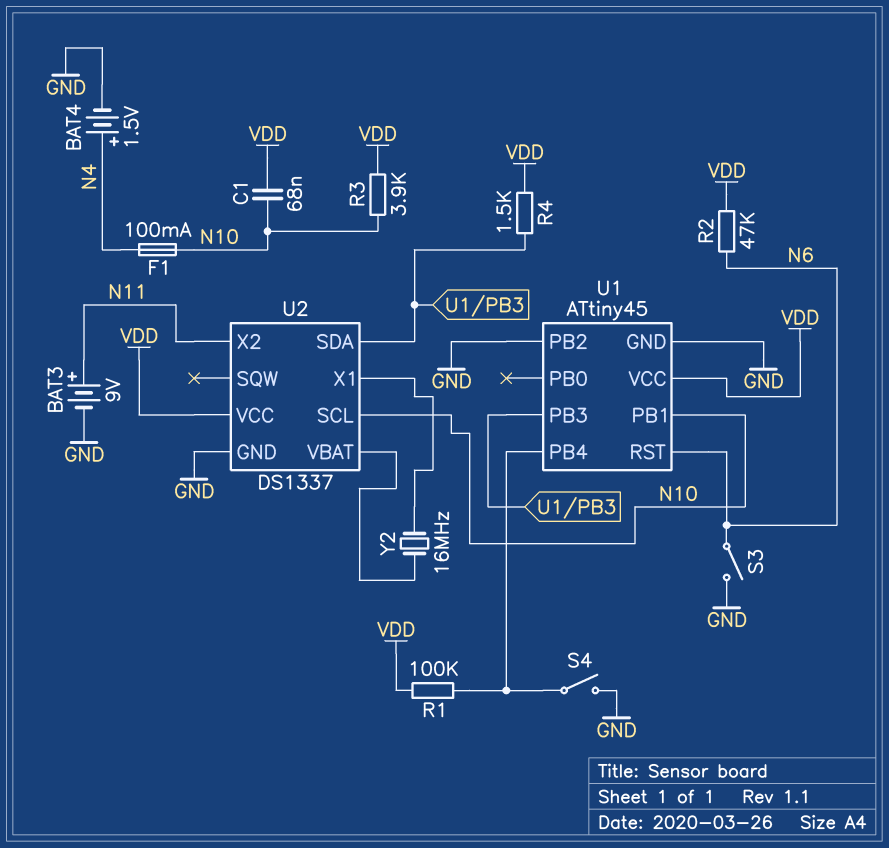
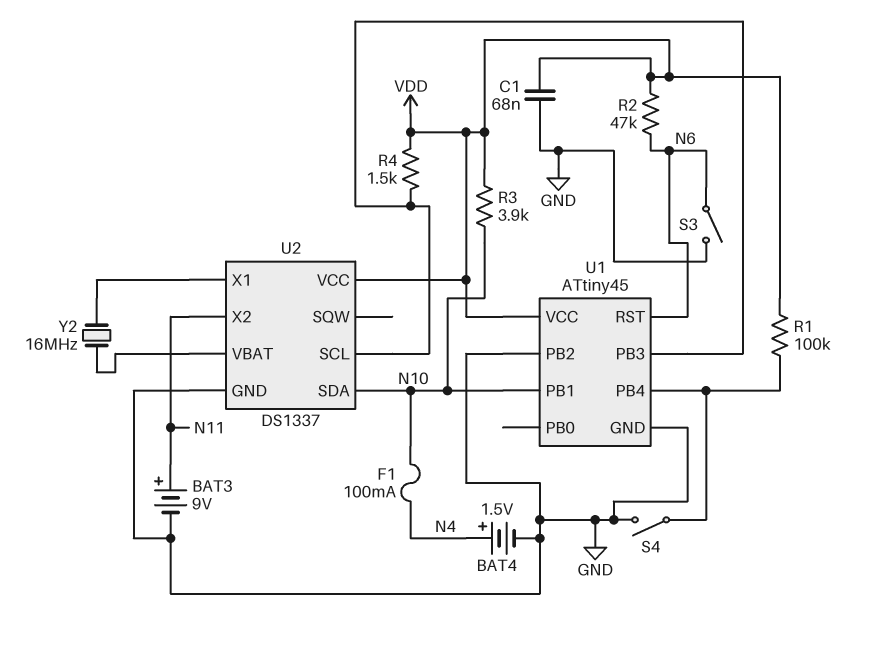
C1: 68nF (N10, VDD) -> 68nF (GND, VDD)
U2 pin SCL: N10 -> U1/PB3
U2 pin SDA: U1/PB3 -> N10

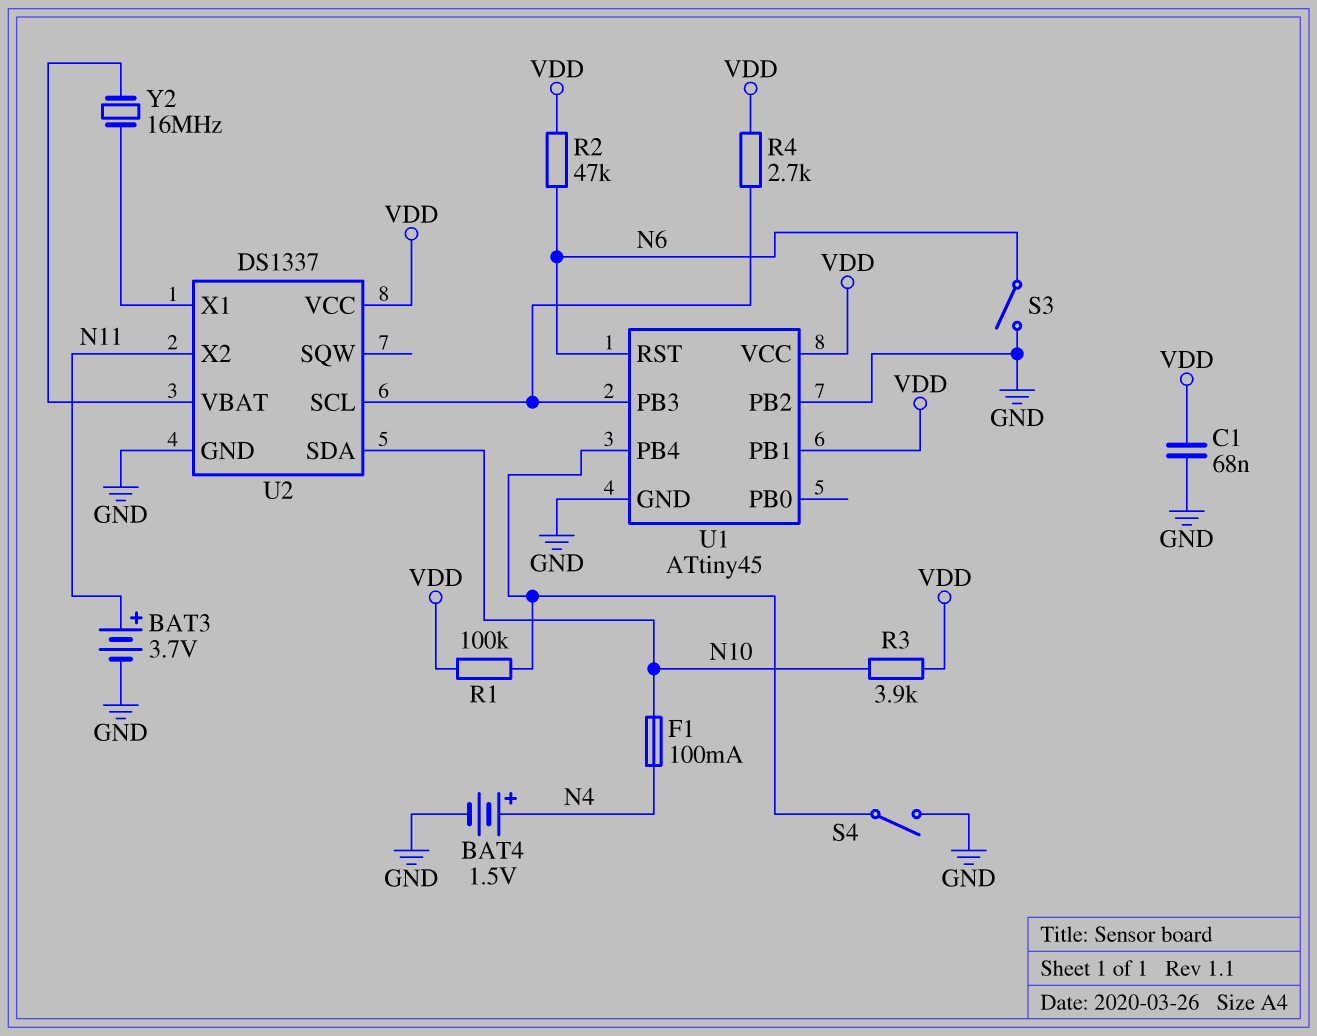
BAT3: 9V (plus N11, minus GND) -> 3.7V (plus N11, minus GND)
R4: 1.5k (U1/PB3, VDD) -> 2.7k (U1/PB3, VDD)
U1 pin PB1: N10 -> VDD

